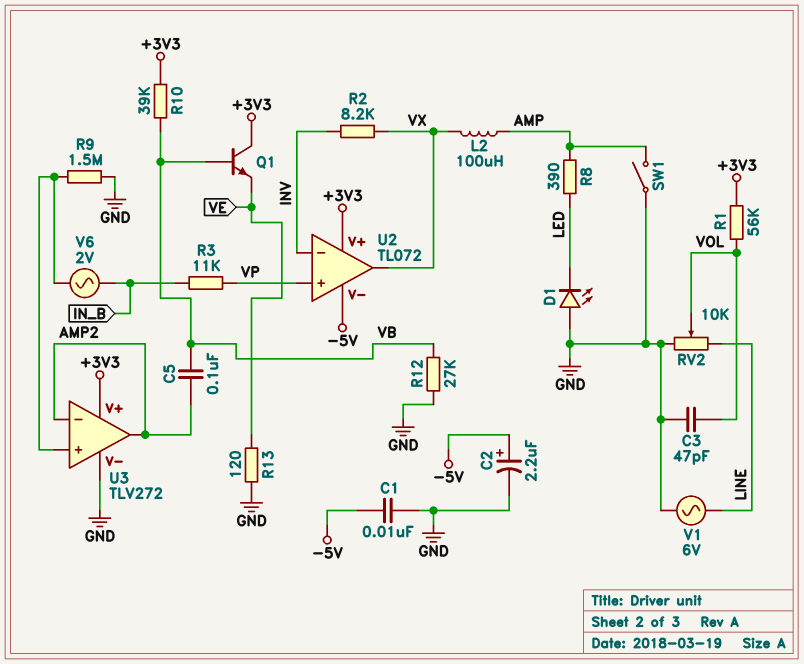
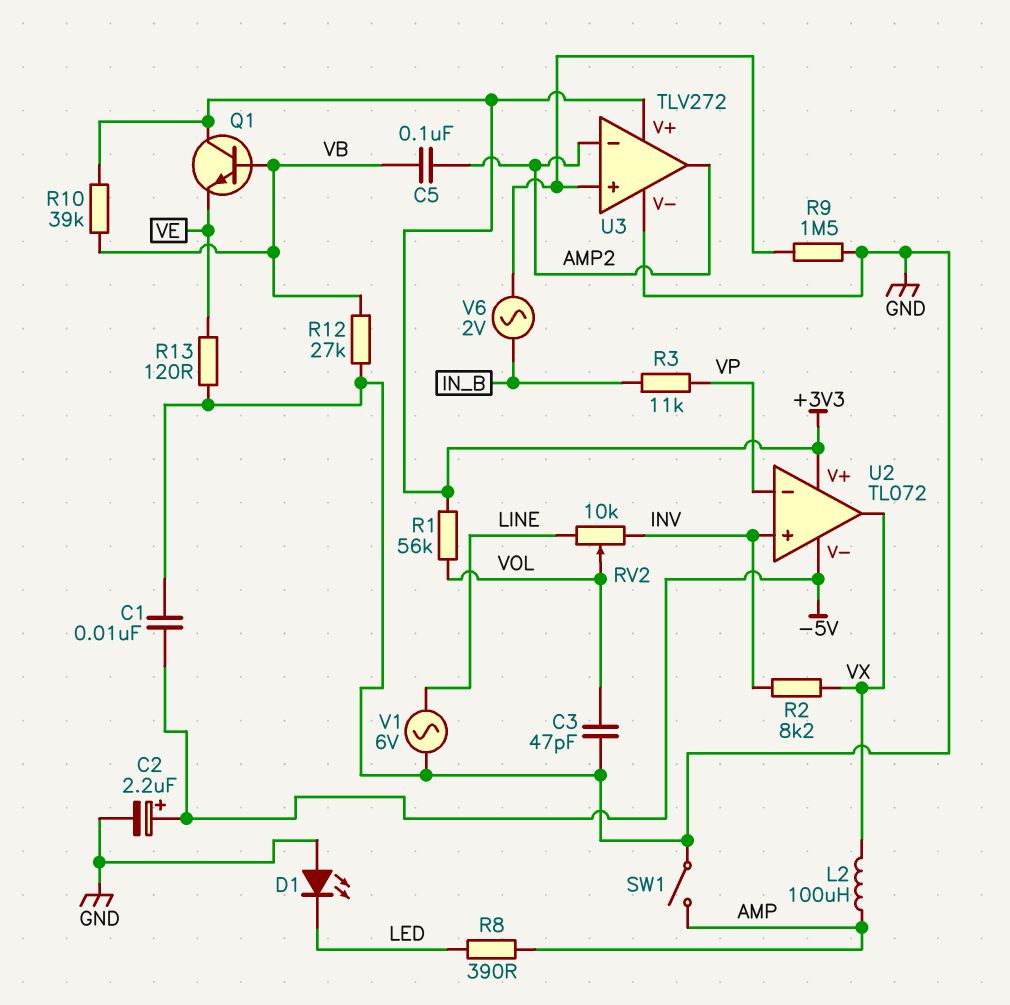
RV2: 10k (GND, LINE, wiper VOL) -> 10k (INV, LINE, wiper VOL)
U2 pin in+: VP -> INV
U2 pin in-: INV -> VP

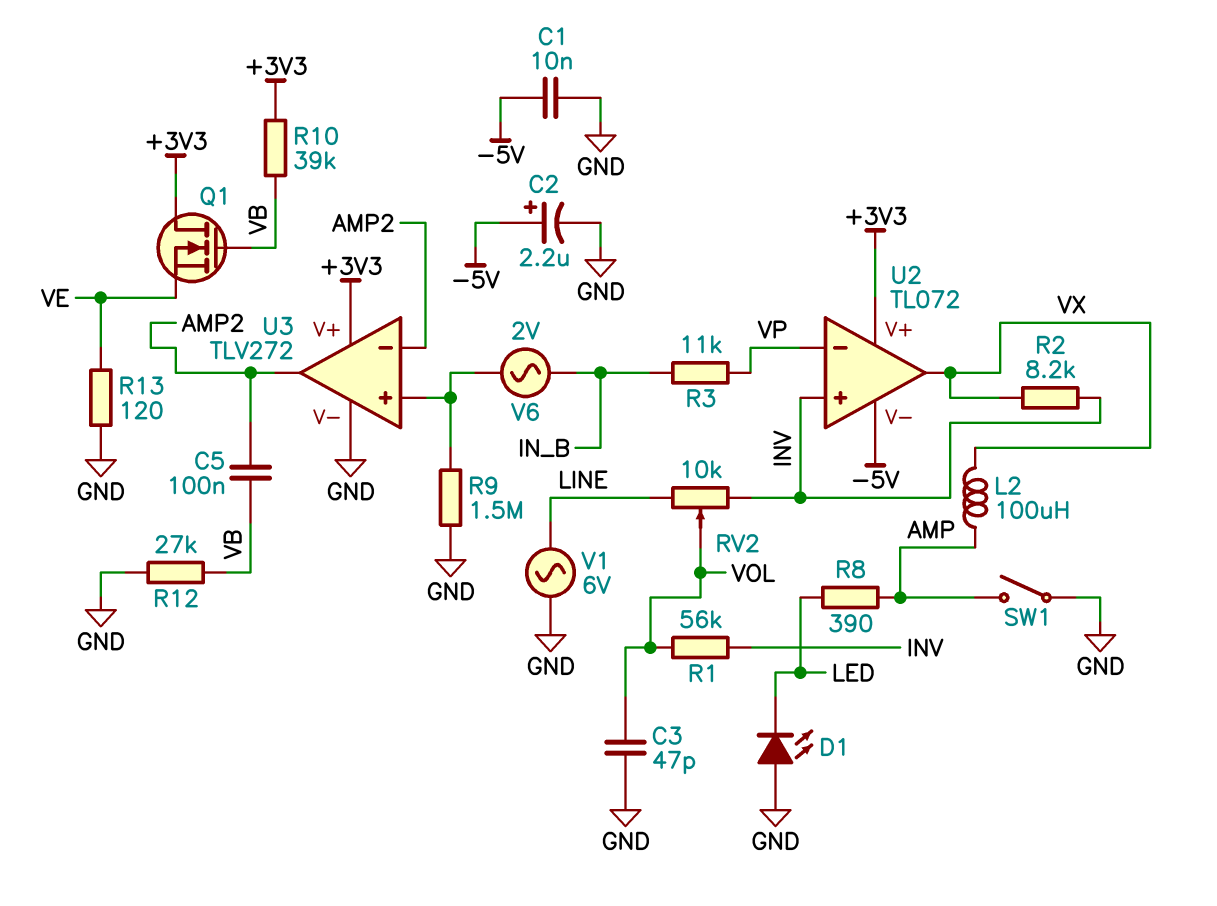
Q1: NPN (B VB, C +3V3, E VE) -> NMOS (G VB, D +3V3, S VE)
R1: 56k (+3V3, VOL) -> 56k (INV, VOL)

